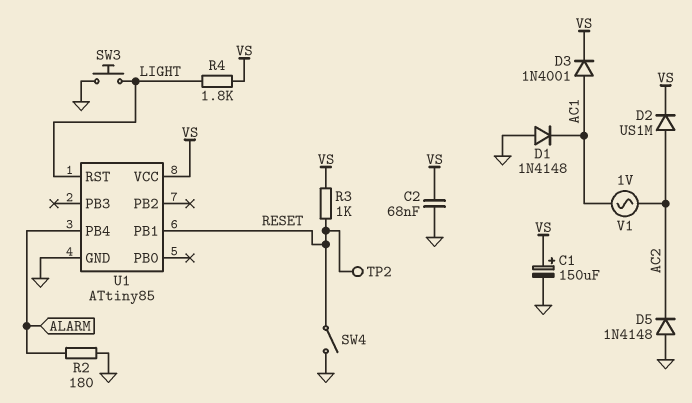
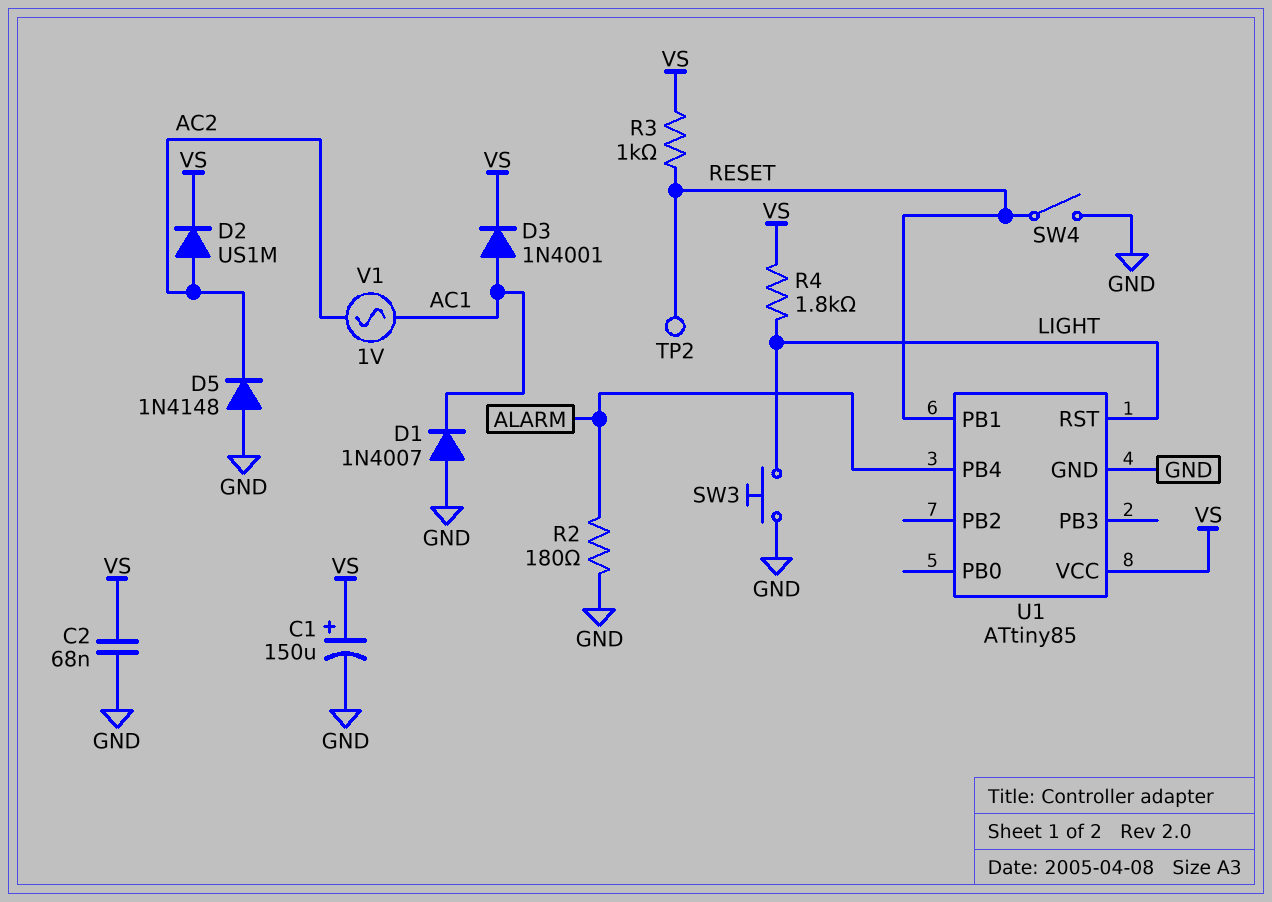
D1: diode 1N4148 (A GND, K AC1) -> diode 1N4007 (A GND, K AC1)

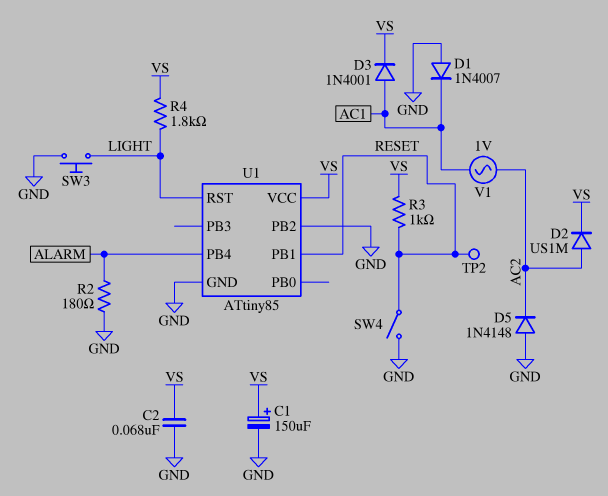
U1 pin PB2: none -> GND

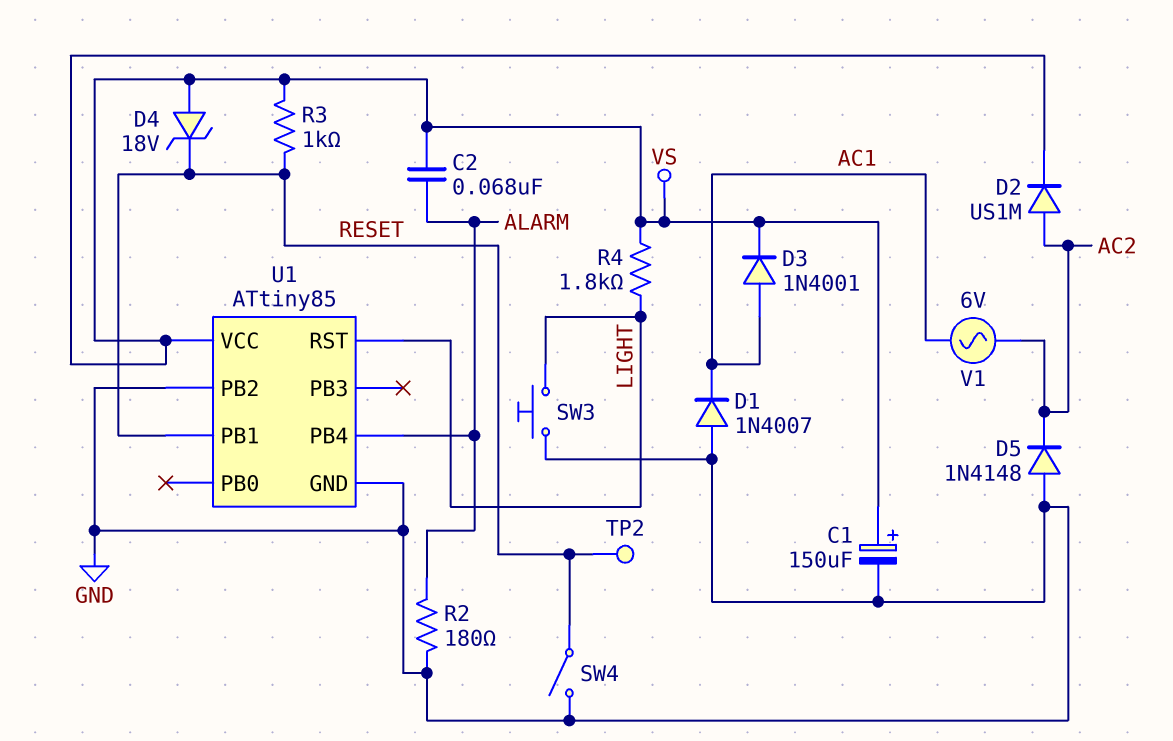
C2: 68nF (GND, VS) -> 68nF (ALARM, VS)
D4: none -> zener 18V (A VS, K RESET)
V1: AC 1V (AC1, AC2) -> AC 6V (AC1, AC2)

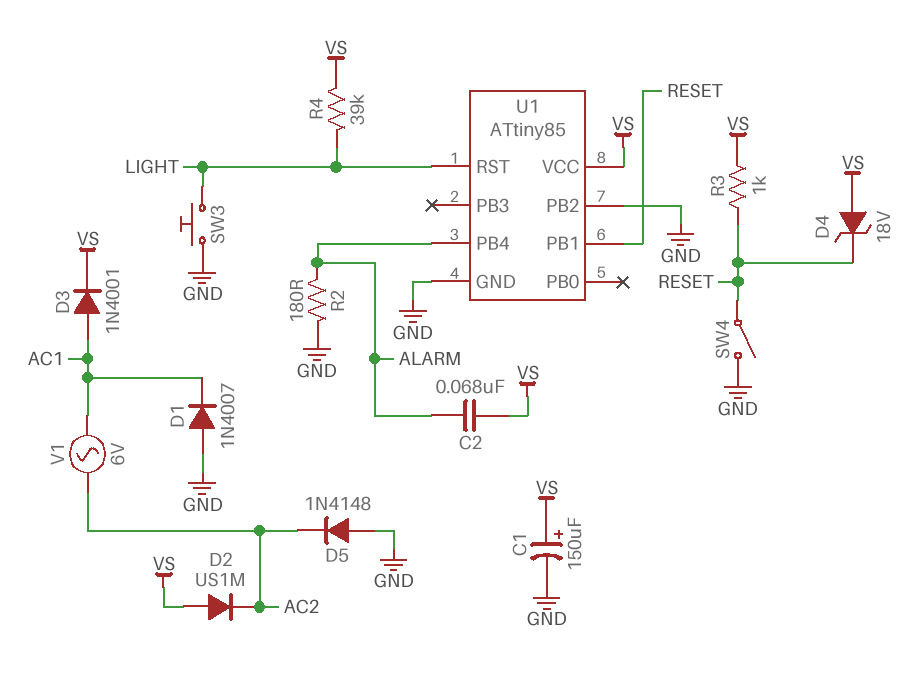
D2: diode US1M (A AC2, K VS) -> diode US1M (A VS, K AC2)
R4: 1.8k (LIGHT, VS) -> 39k (LIGHT, VS)
TP2: test point (RESET) -> none

